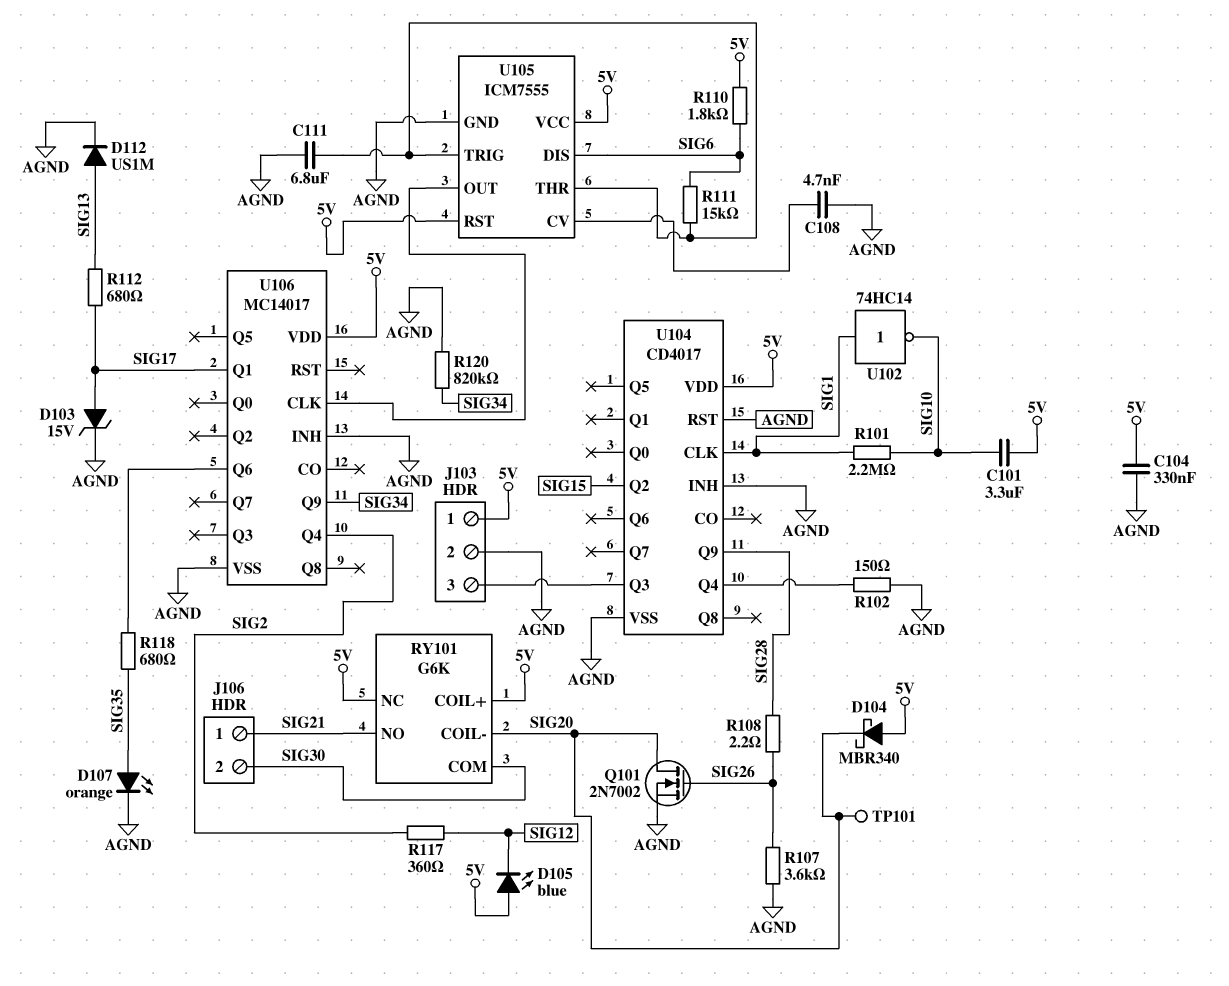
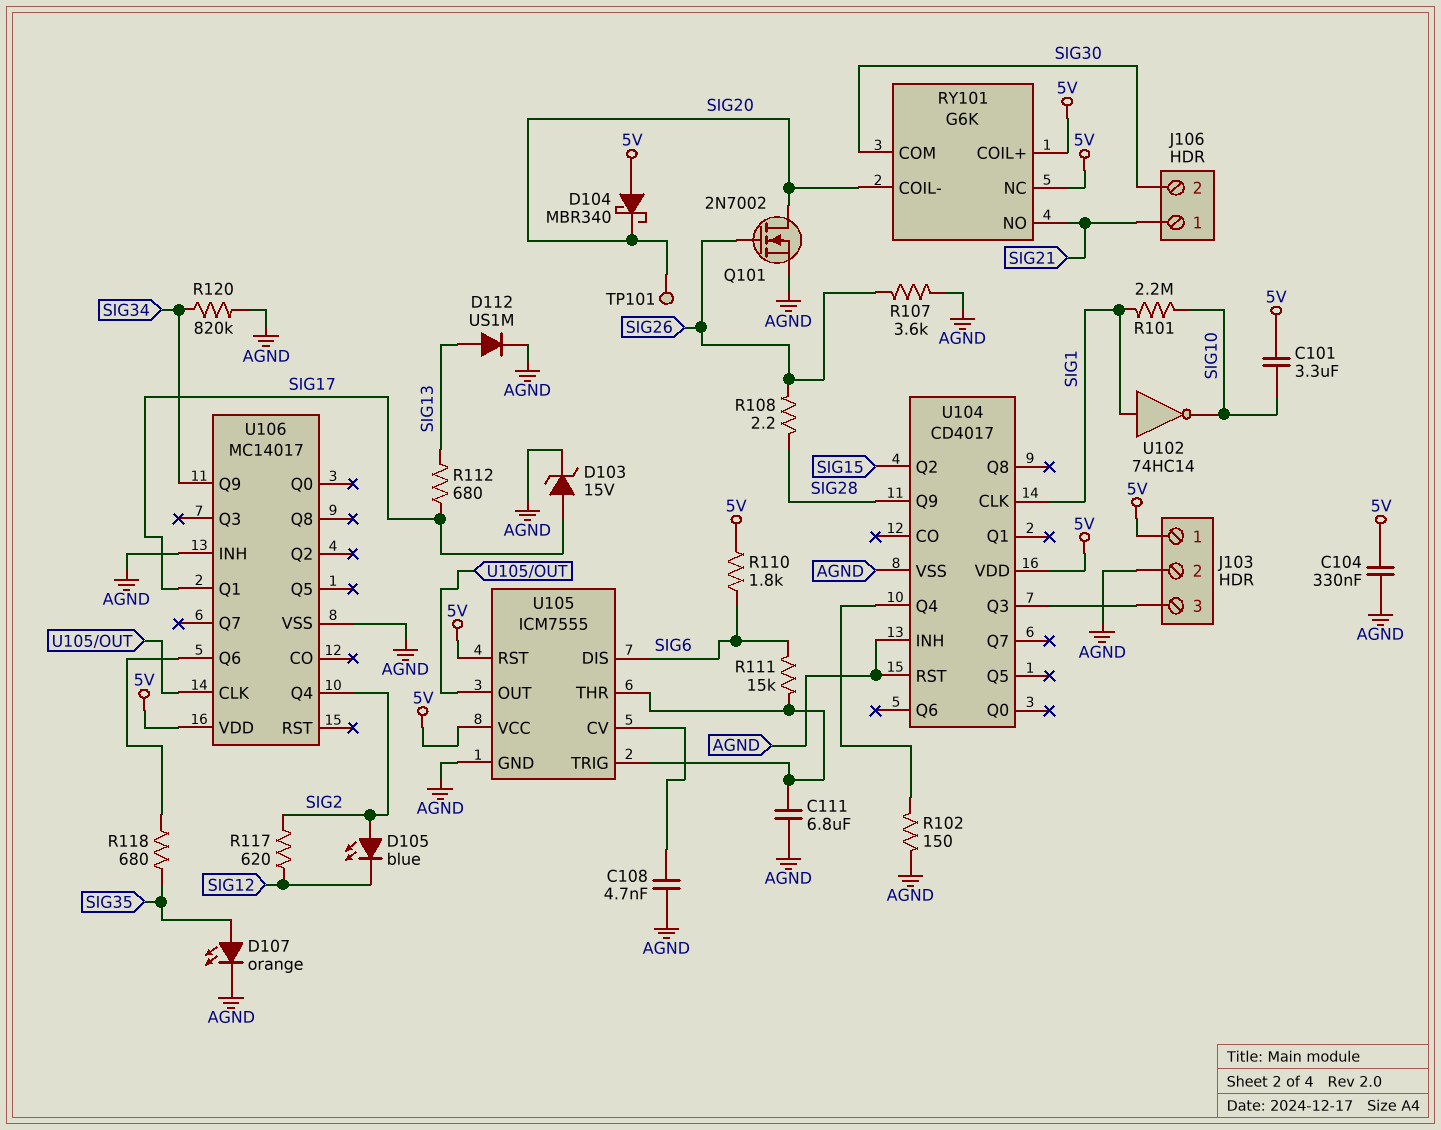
D105: LED blue (A 5V, K SIG12) -> LED blue (A SIG2, K SIG12)
R117: 360 (SIG2, SIG12) -> 620 (SIG2, SIG12)

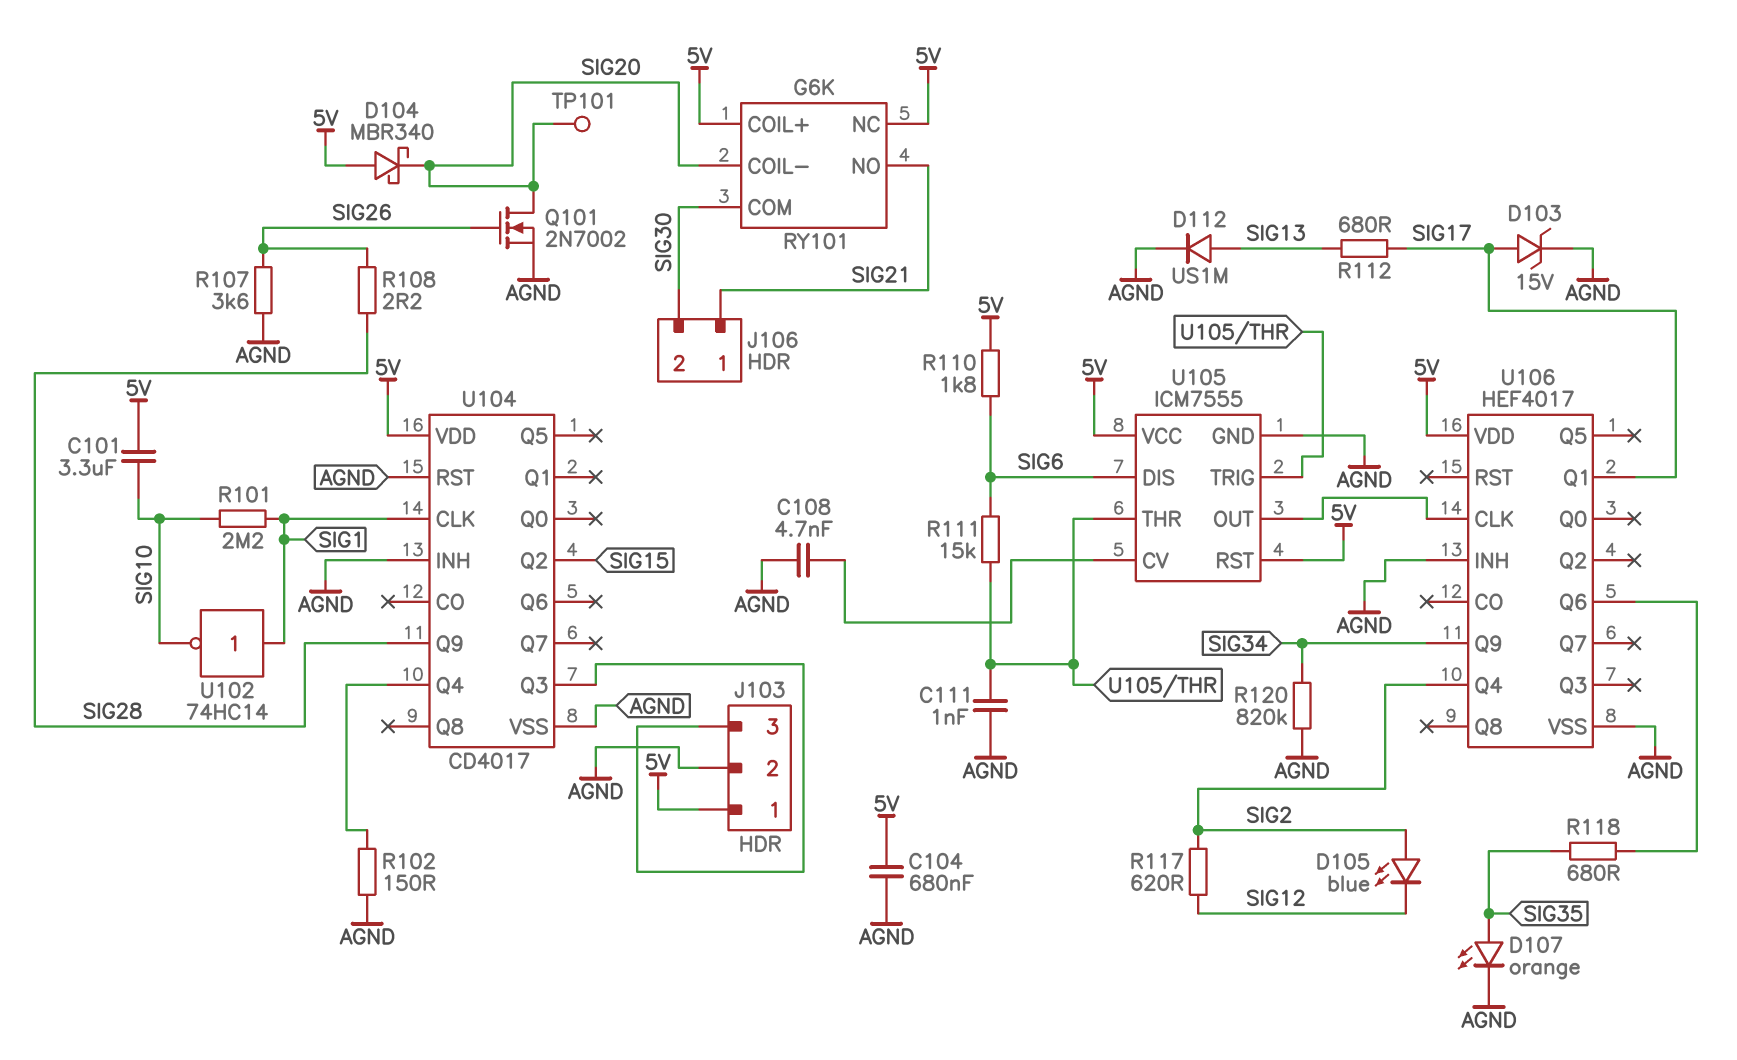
C104: 330nF (5V, AGND) -> 680nF (5V, AGND)
C111: 6.8uF (AGND, U105/THR) -> 1nF (AGND, U105/THR)
U106: MC14017 -> HEF4017

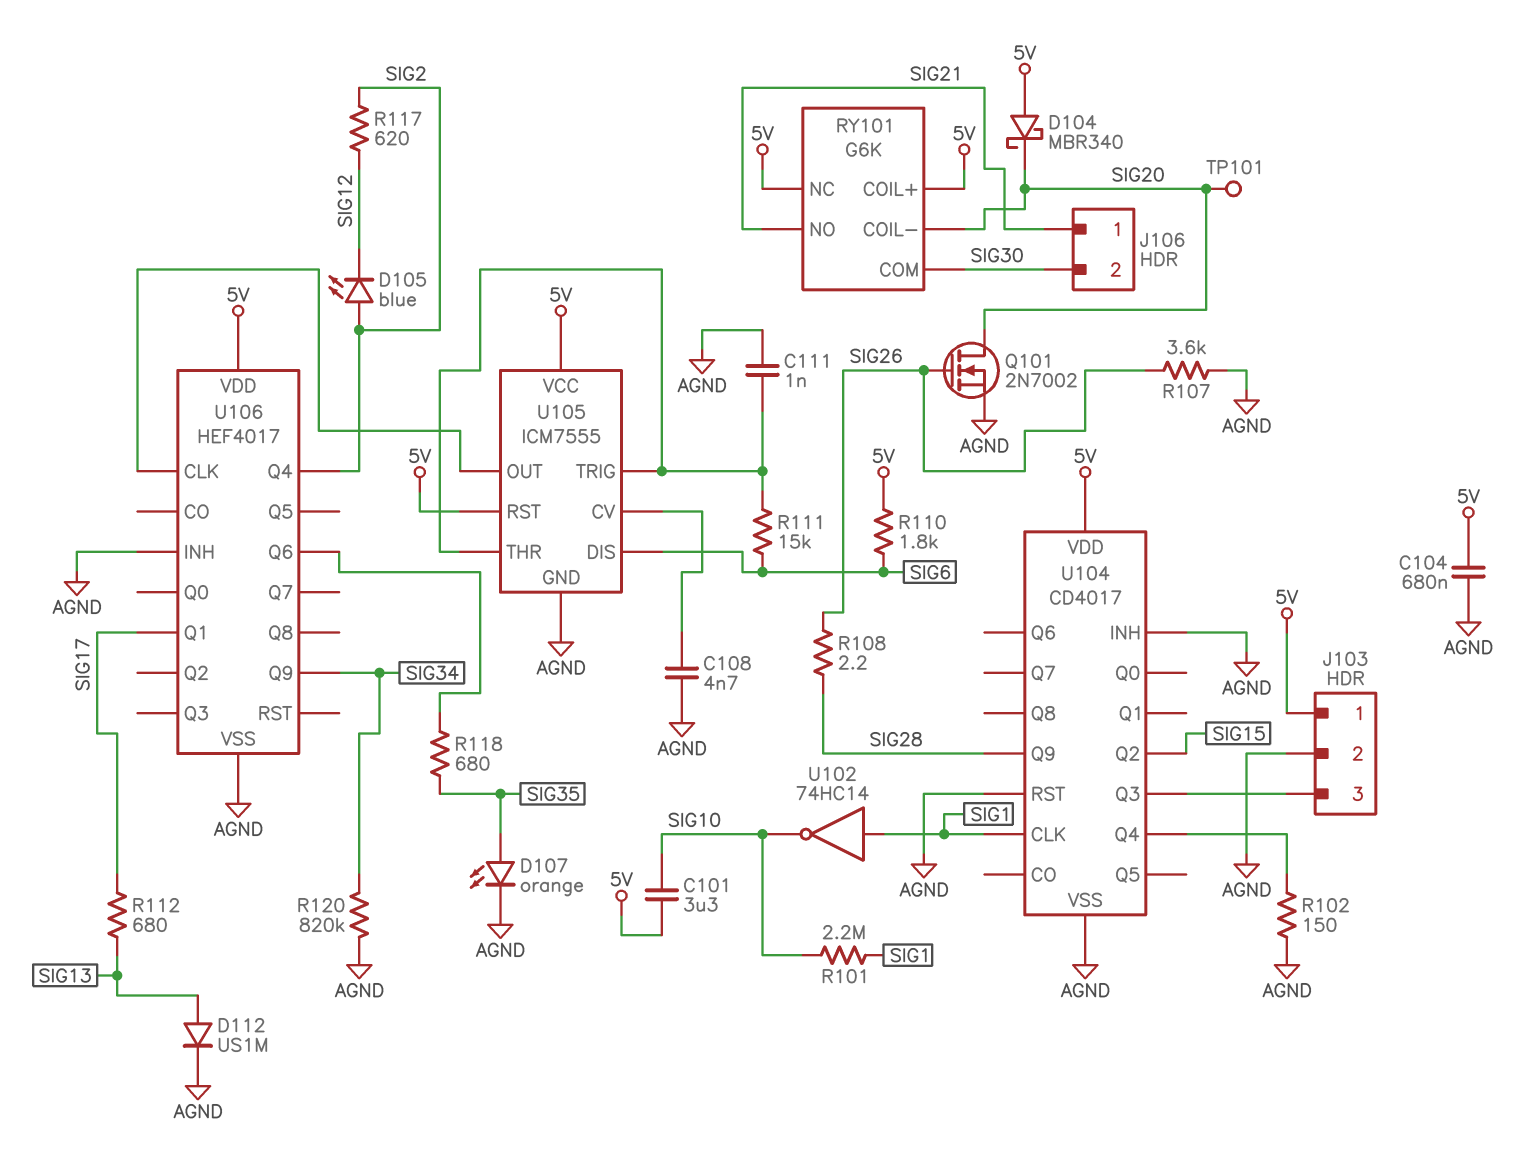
D103: zener 15V (A SIG17, K AGND) -> none

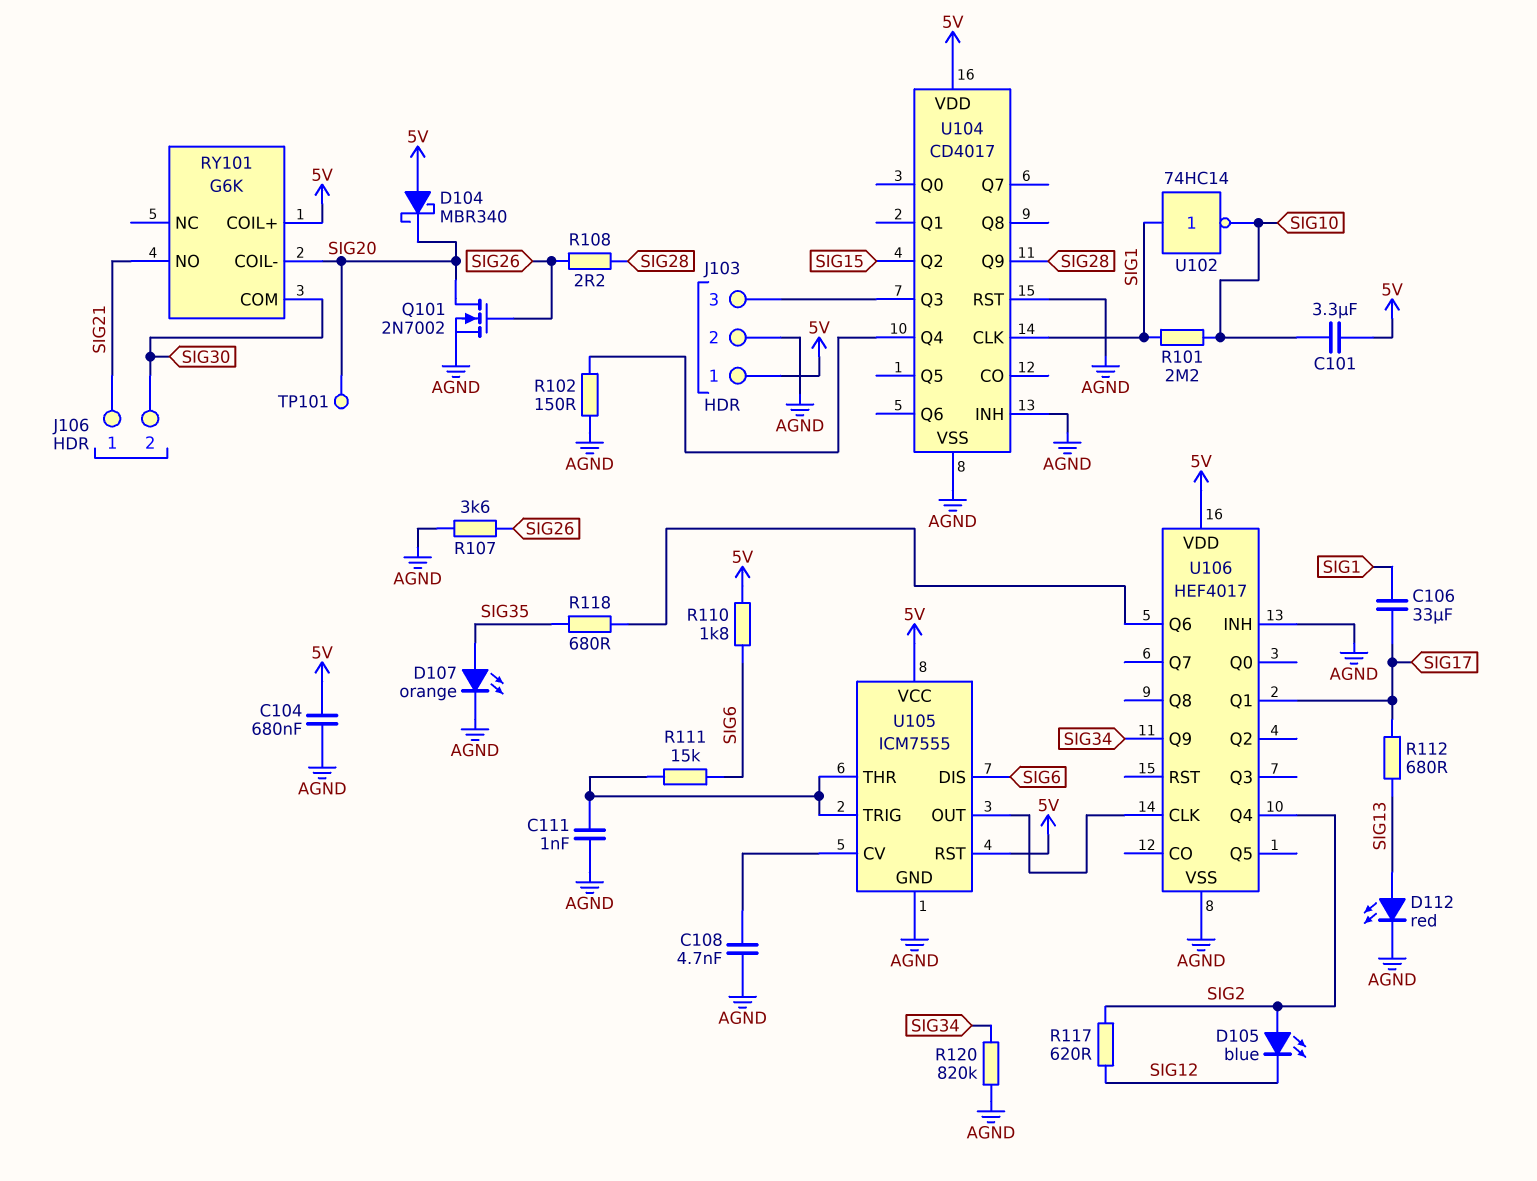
C106: none -> 33uF (SIG1, SIG17)
D112: diode US1M (A SIG13, K AGND) -> LED red (A SIG13, K AGND)
RY101 pin NC: 5V -> none

